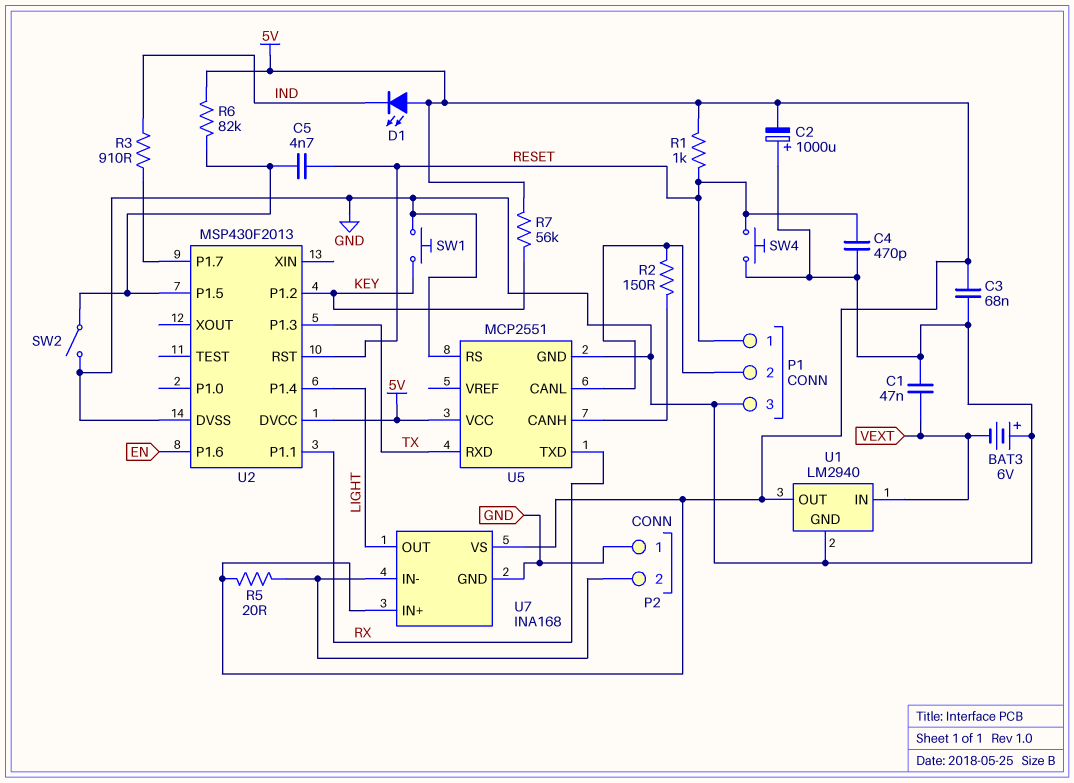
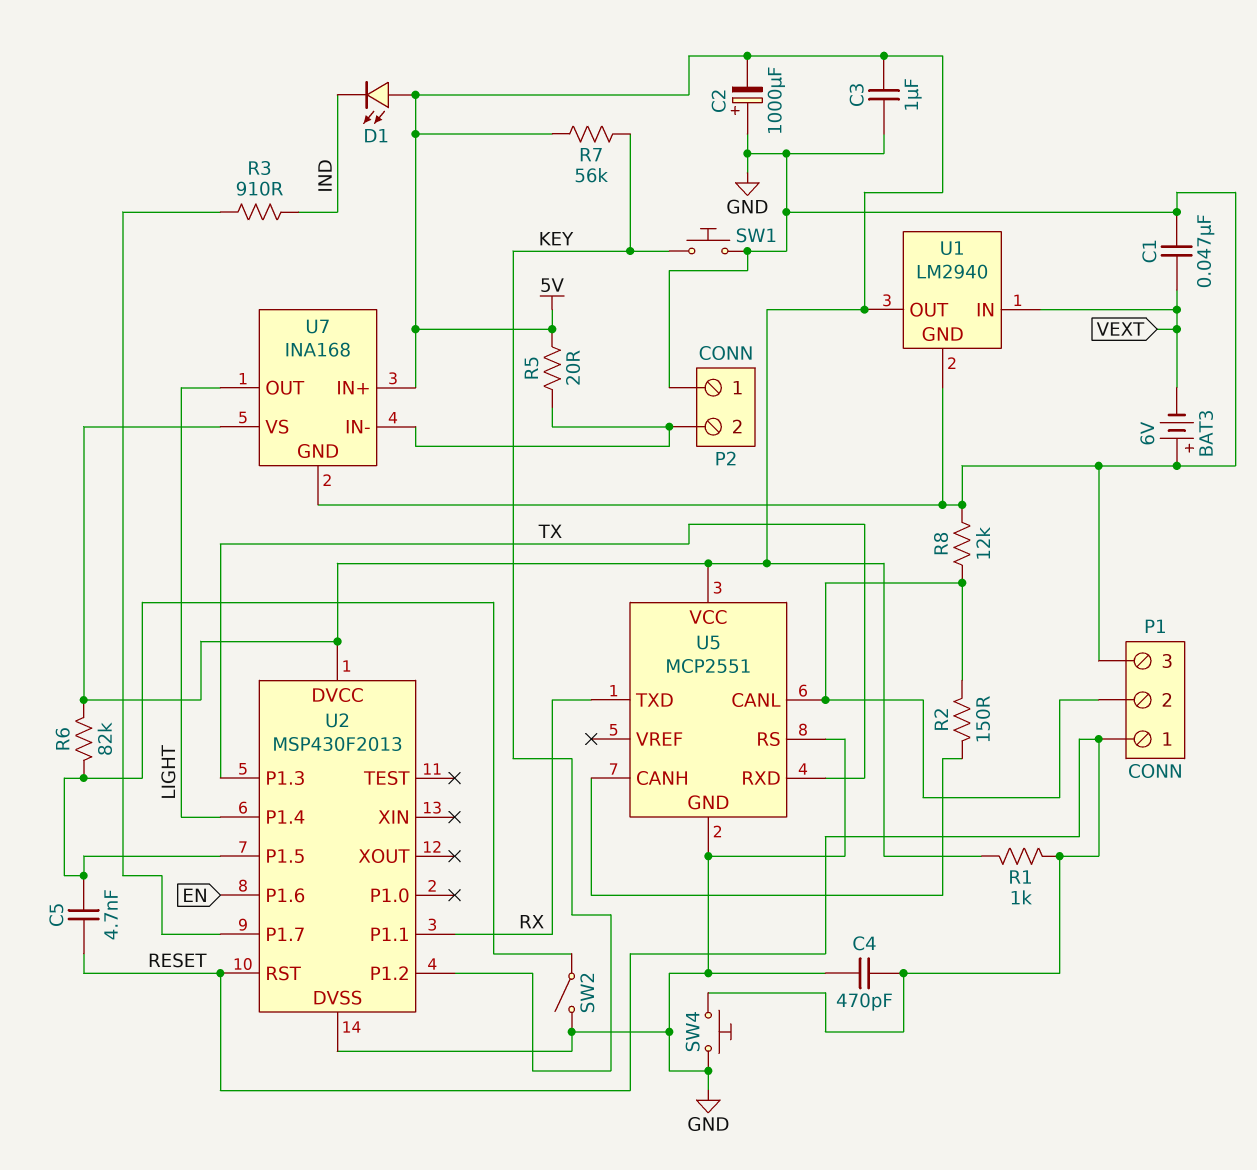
C3: 68nF (5V, GND) -> 1uF (5V, GND)
R8: none -> 12k (GND, P1/2)

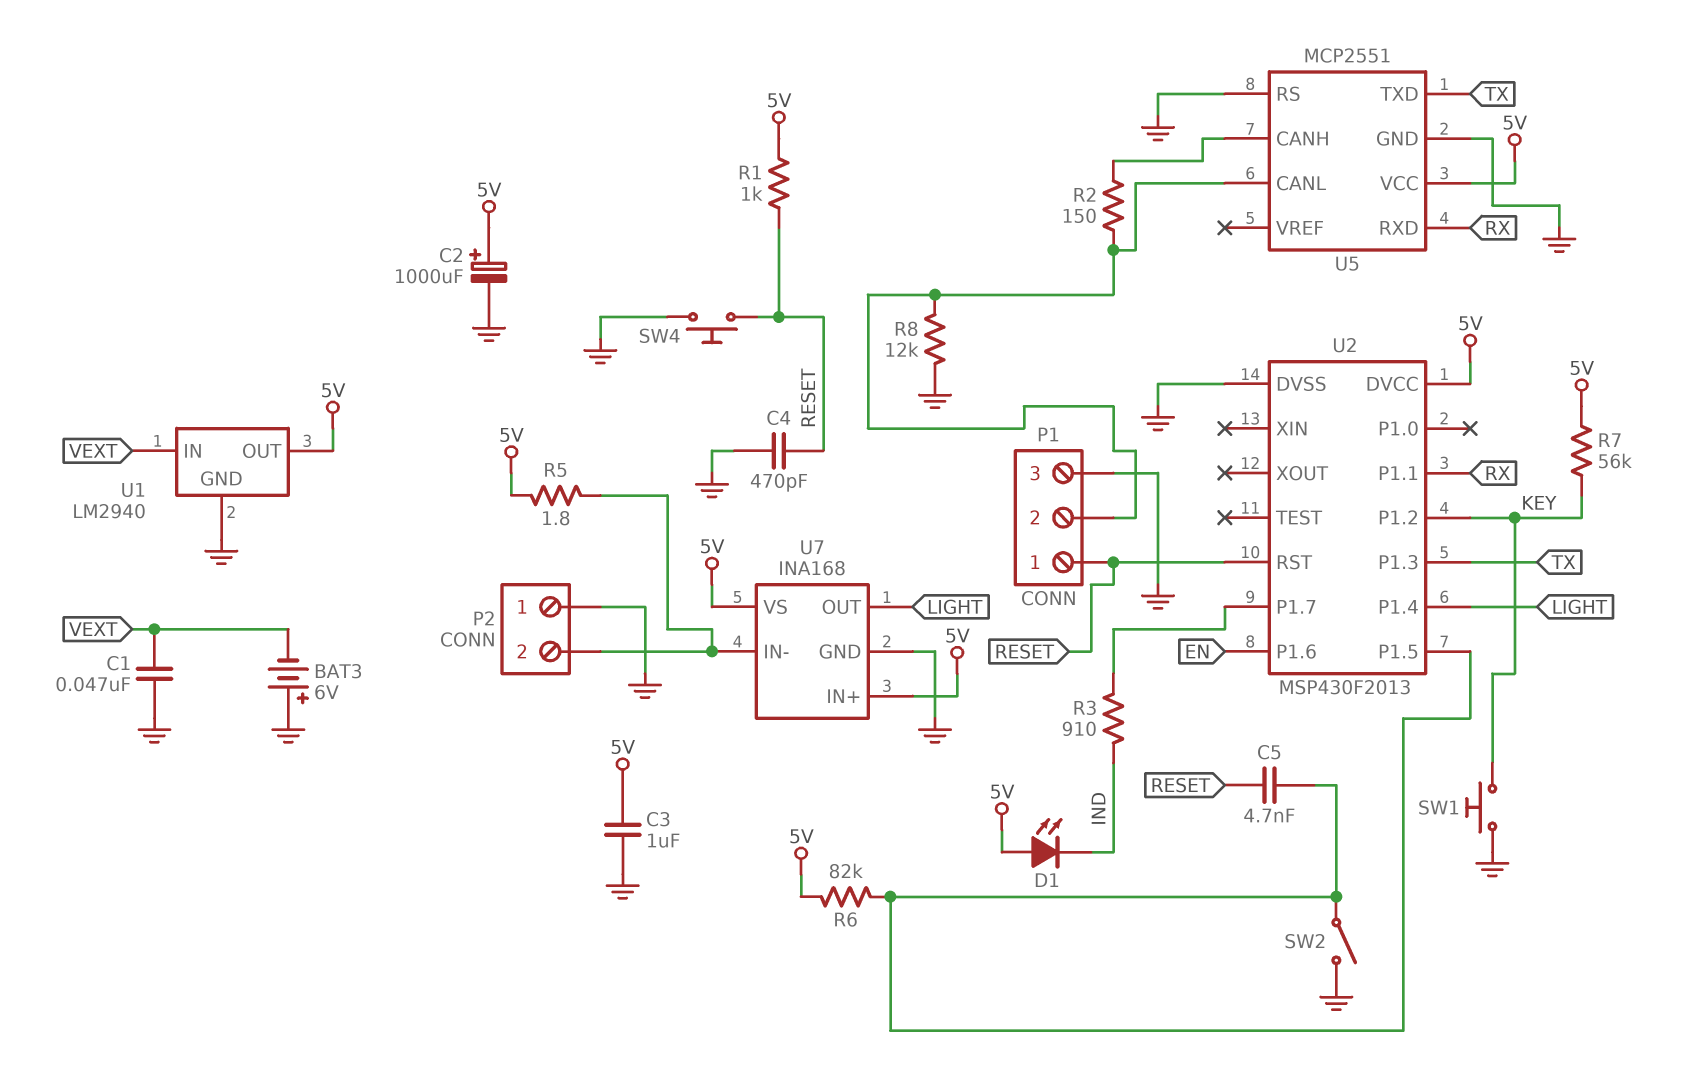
C2: 1000uF (plus GND, minus 5V) -> 1000uF (plus 5V, minus GND)
R5: 20 (5V, P2/2) -> 1.8 (5V, P2/2)
U5 pin RXD: TX -> RX
U5 pin TXD: RX -> TX

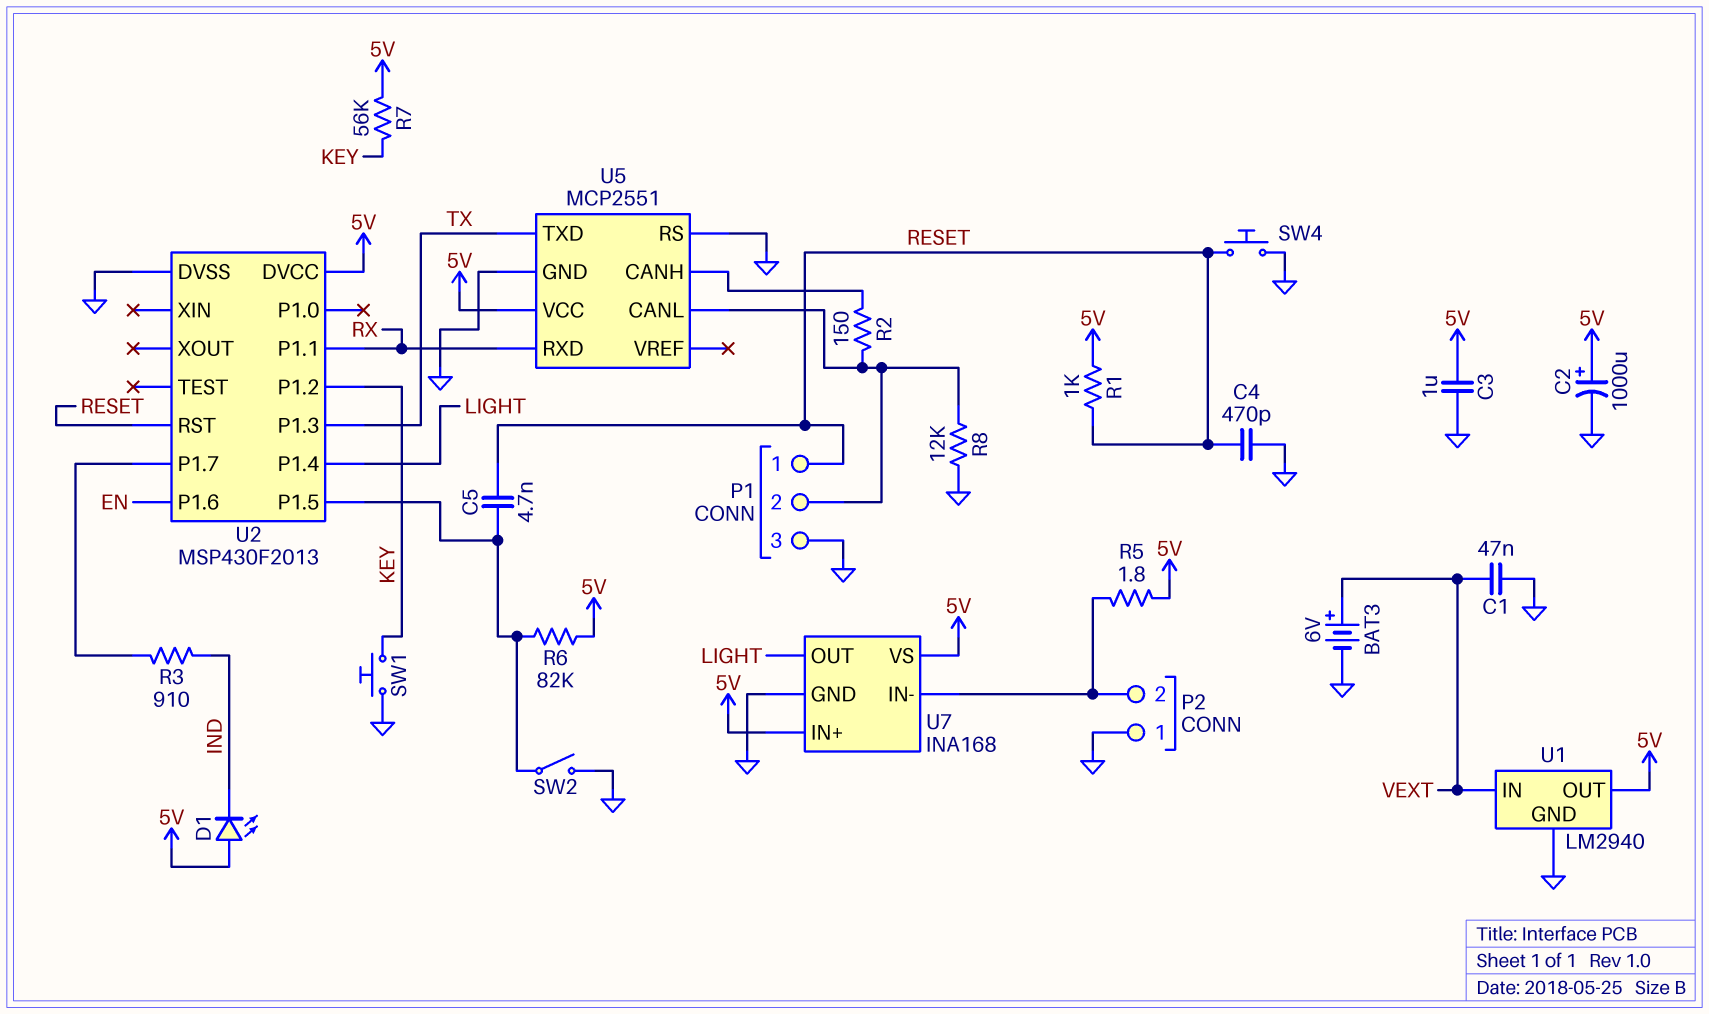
BAT3: 6V (plus GND, minus VEXT) -> 6V (plus VEXT, minus GND)

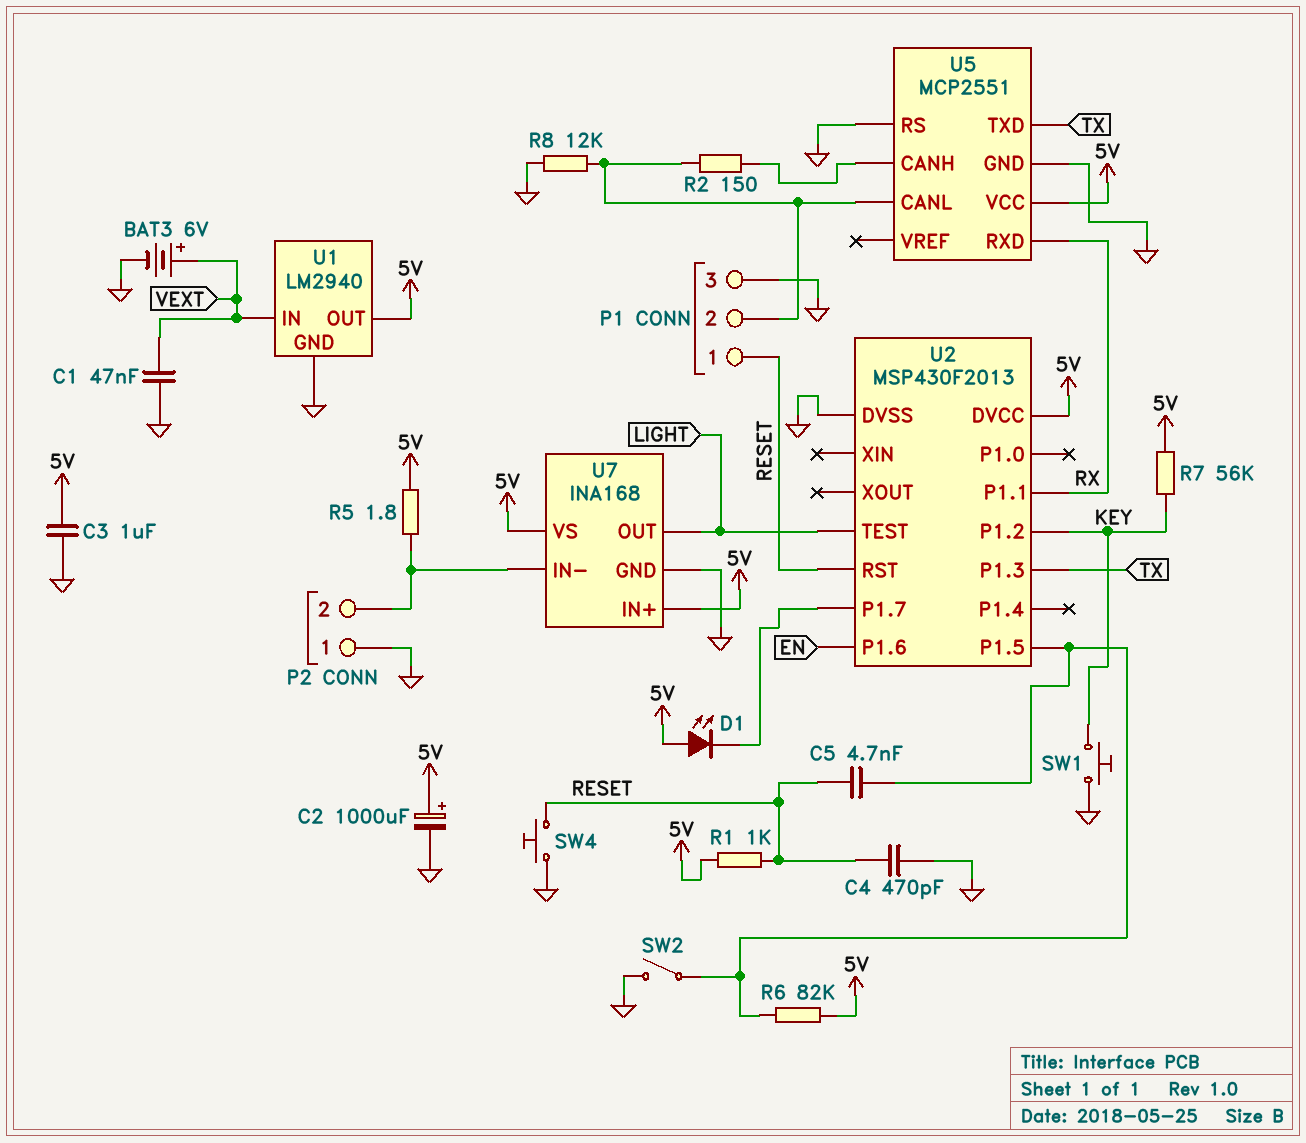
D1: LED (A 5V, K IND) -> LED (A 5V, K U2/P1.7)
R3: 910 (IND, U2/P1.7) -> none
U2 pin P1.4: LIGHT -> none
U2 pin TEST: none -> LIGHT

